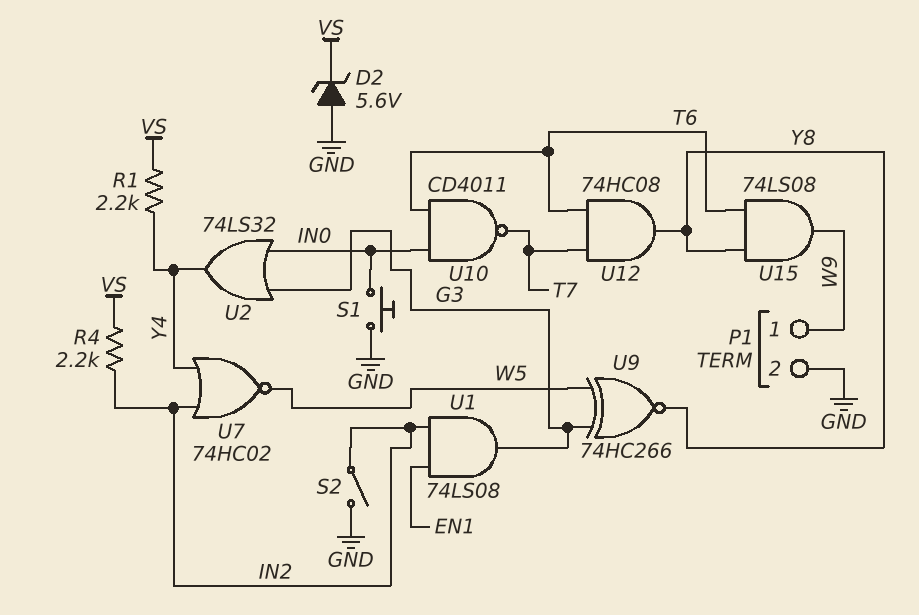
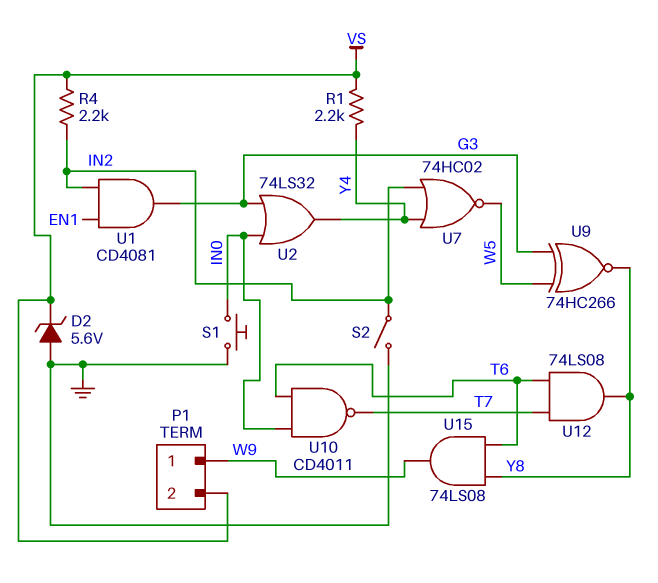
P1 pin 2: GND -> VS
U1: AND 74LS08 (in EN1, in IN2, out G3) -> AND CD4081 (in EN1, in IN2, out G3)
U12: AND 74HC08 (in T6, in T7, out Y8) -> AND 74LS08 (in T6, in T7, out Y8)

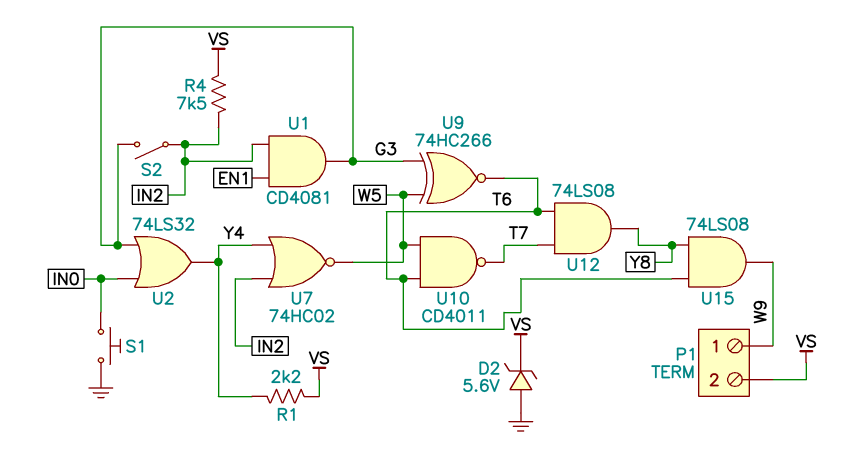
R4: 2.2k (IN2, VS) -> 7.5k (IN2, VS)
S2: switch (GND, IN2) -> switch (G3, IN2)
U9: XNOR 74HC266 (in G3, in W5, out Y8) -> XNOR 74HC266 (in G3, in W5, out T6)
U10: NAND CD4011 (in IN0, in T6, out T7) -> NAND CD4011 (in T6, in W5, out T7)

